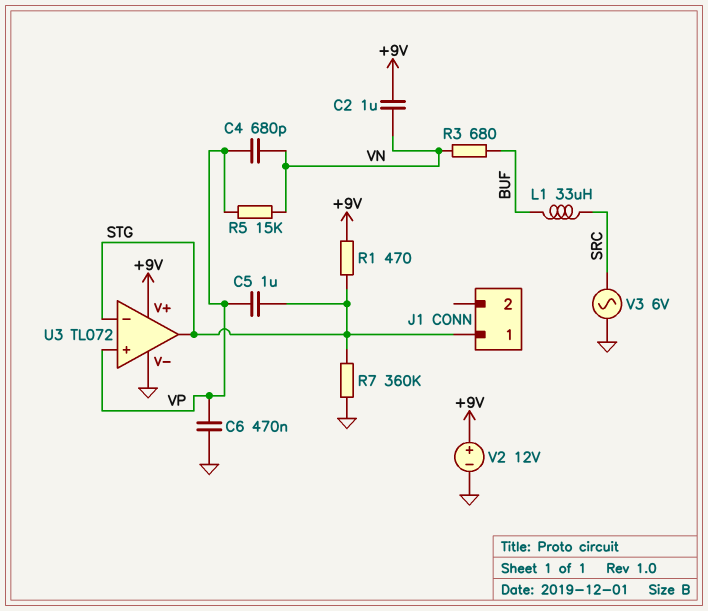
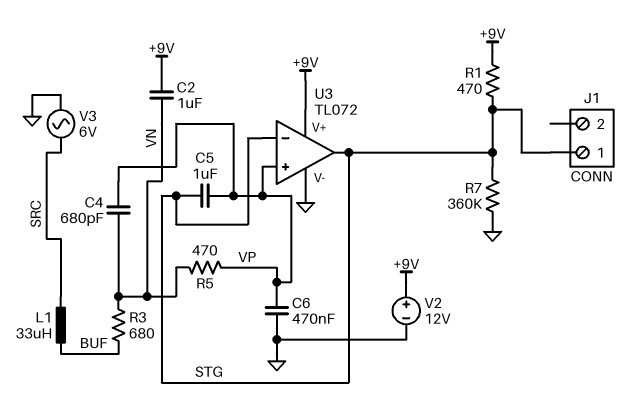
R5: 15k (VN, VP) -> 470 (VN, VP)

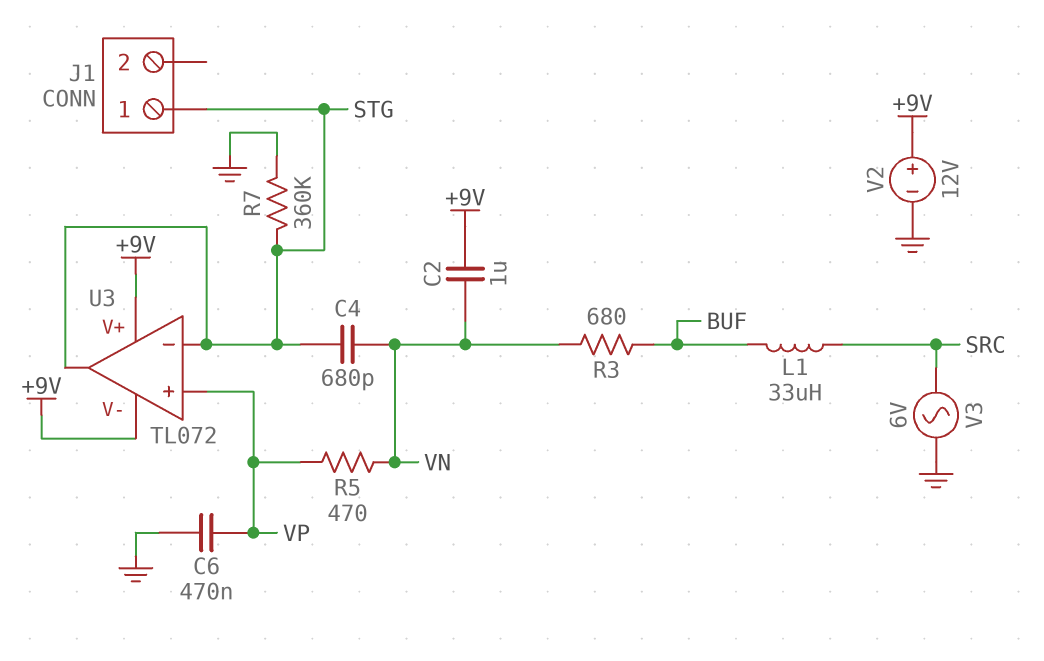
C4: 680pF (VN, VP) -> 680pF (STG, VN)
C5: 1uF (STG, VP) -> none
R1: 470 (+9V, STG) -> none
U3 pin V-: GND -> +9V

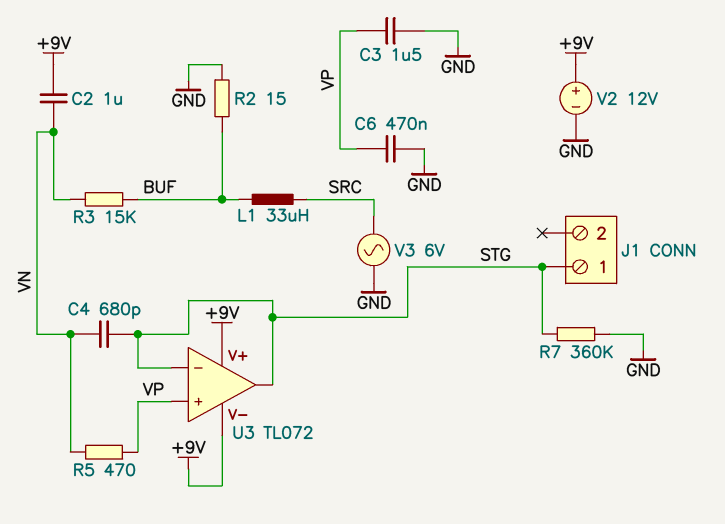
C3: none -> 1.5uF (GND, VP)
R2: none -> 15 (BUF, GND)
R3: 680 (BUF, VN) -> 15k (BUF, VN)

